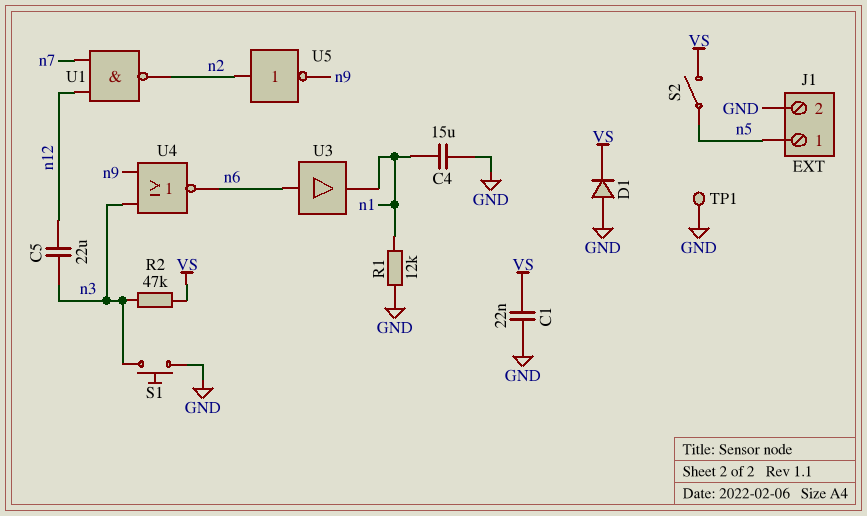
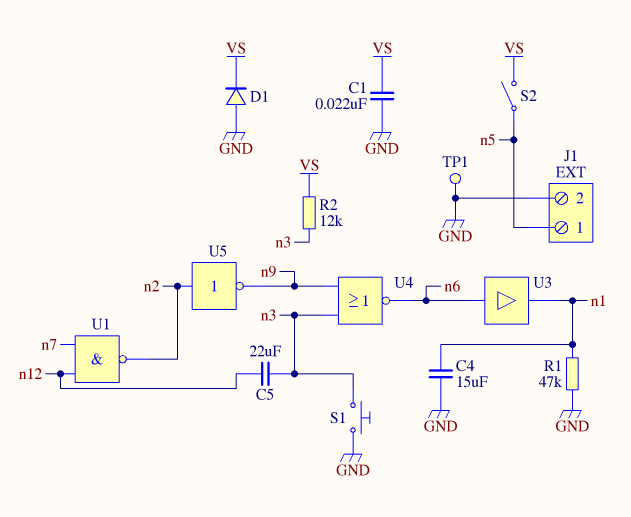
R1: 12k (GND, n1) -> 47k (GND, n1)
R2: 47k (VS, n3) -> 12k (VS, n3)

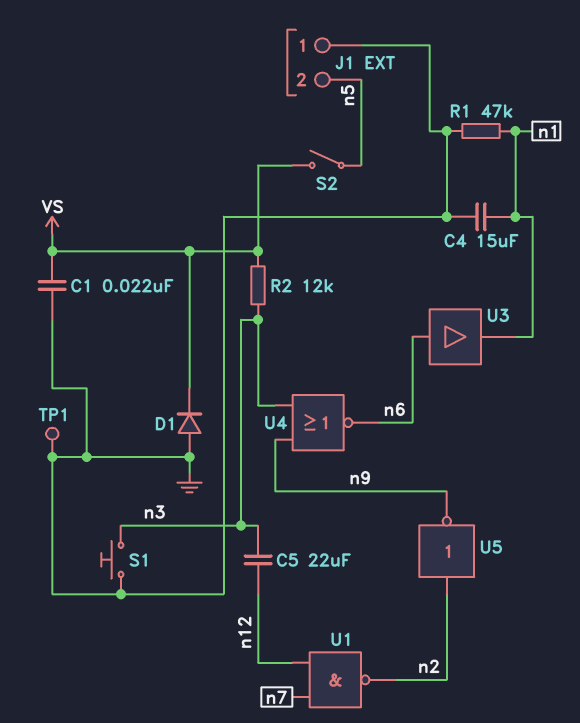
J1 pin 1: n5 -> GND
J1 pin 2: GND -> n5

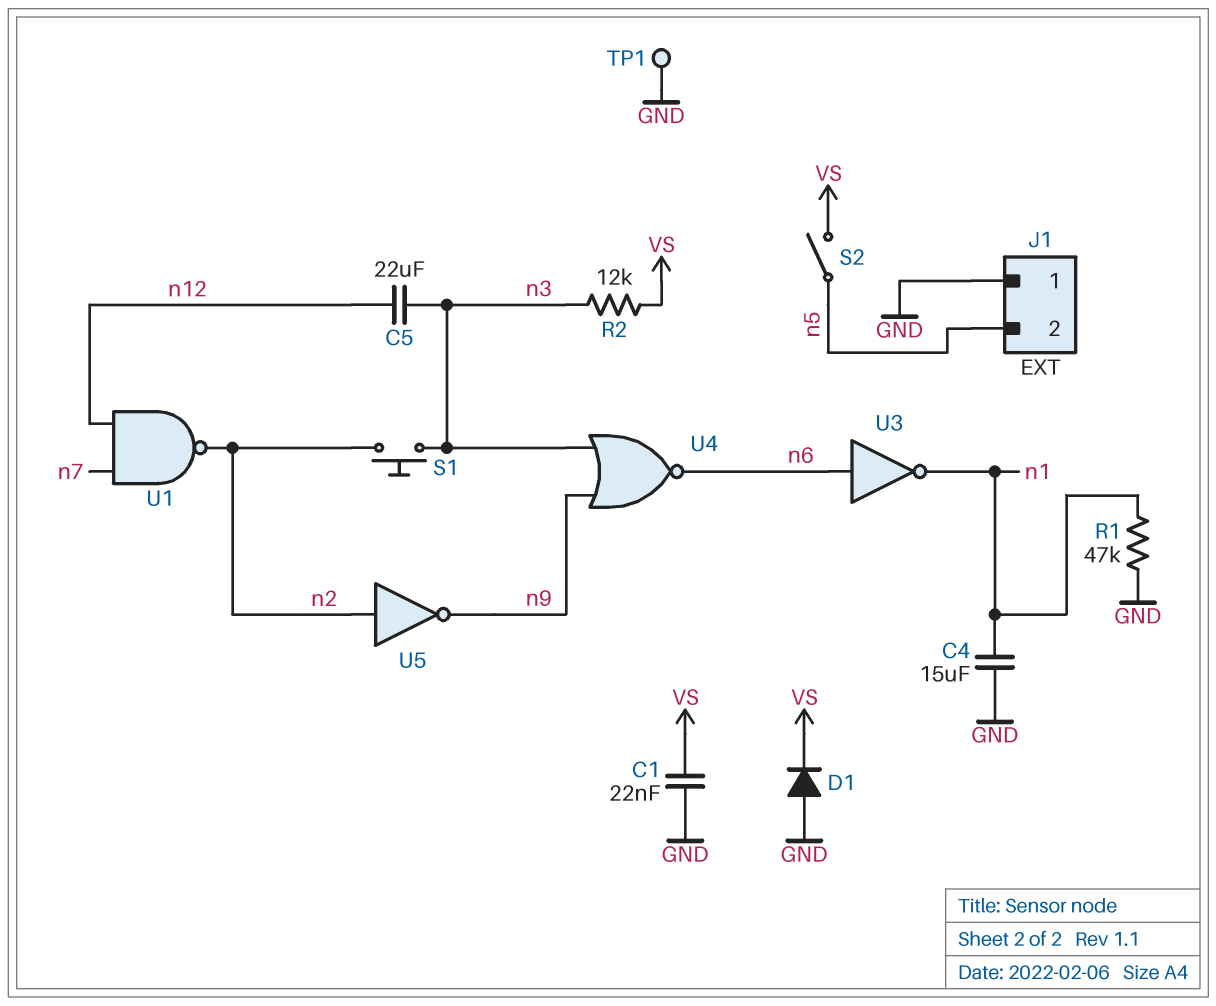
S1: button (GND, n3) -> button (n2, n3)
U3: buffer (in n6, out n1) -> NOT (in n6, out n1)

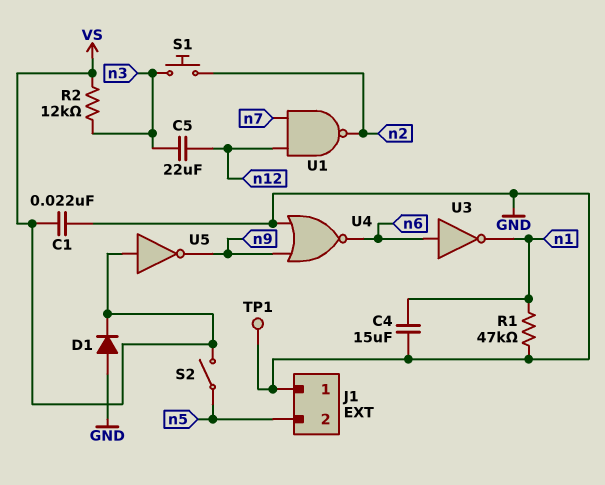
U4: NOR (in n3, in n9, out n6) -> NOR (in GND, in n9, out n6)
U5: NOT (in n2, out n9) -> NOT (in VS, out n9)

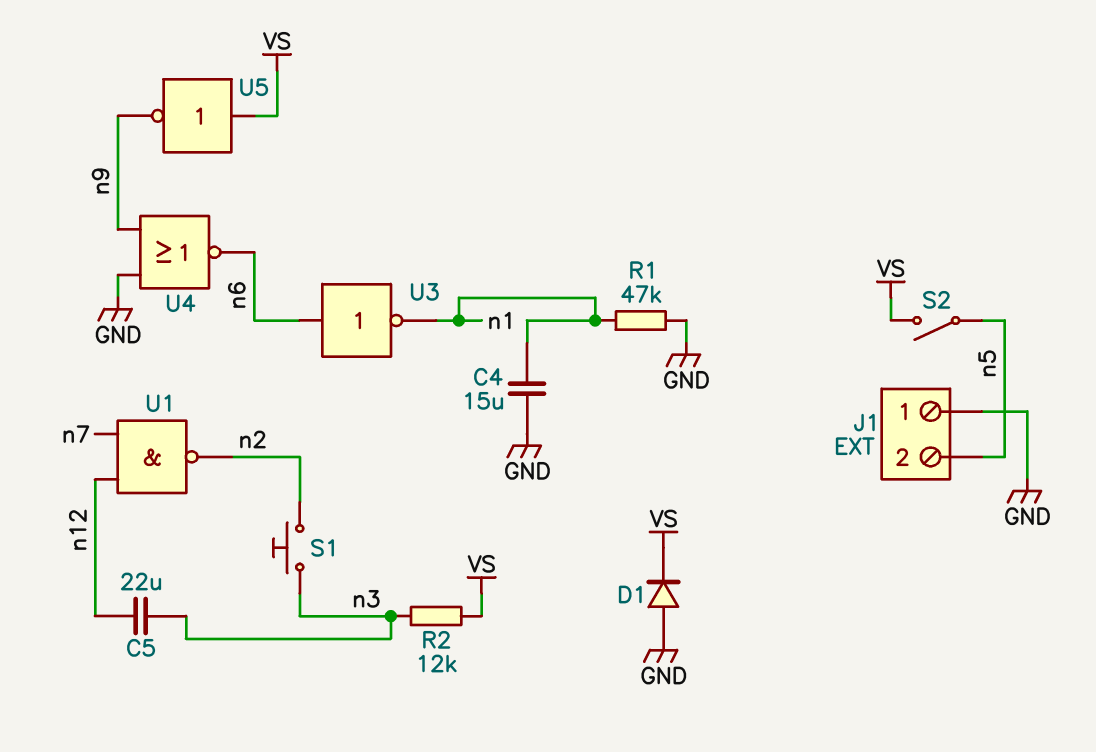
C1: 22nF (GND, VS) -> none
TP1: test point (GND) -> none

